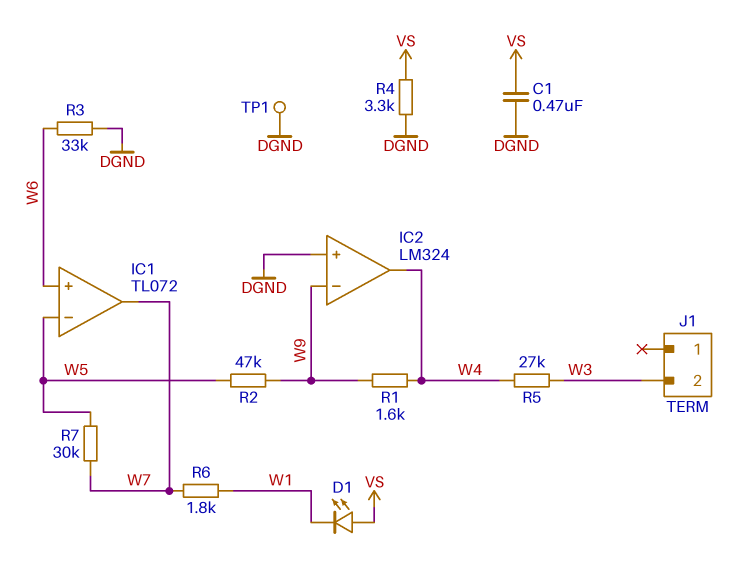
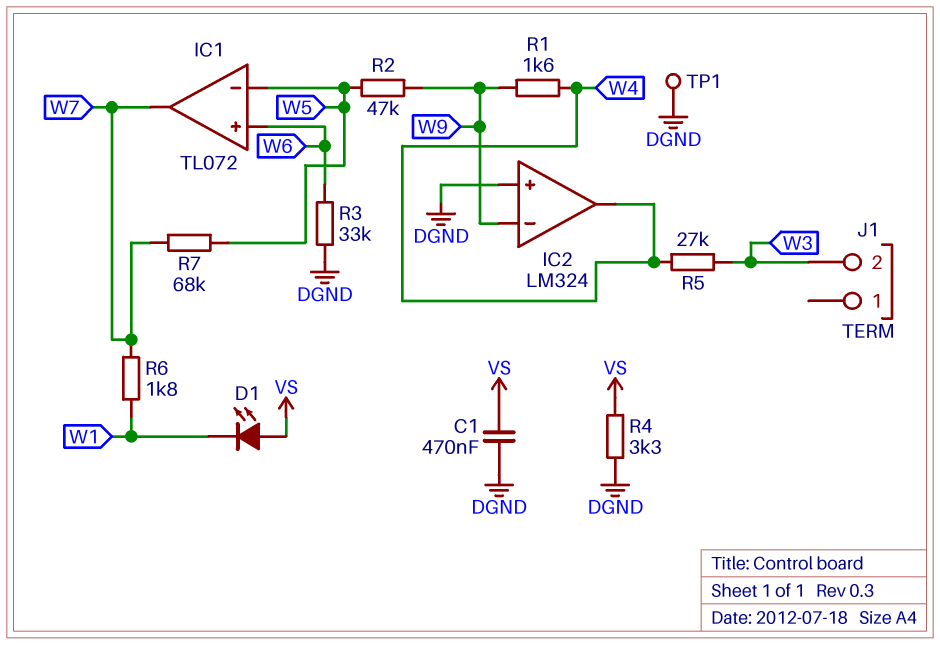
R7: 30k (W5, W7) -> 68k (W5, W7)

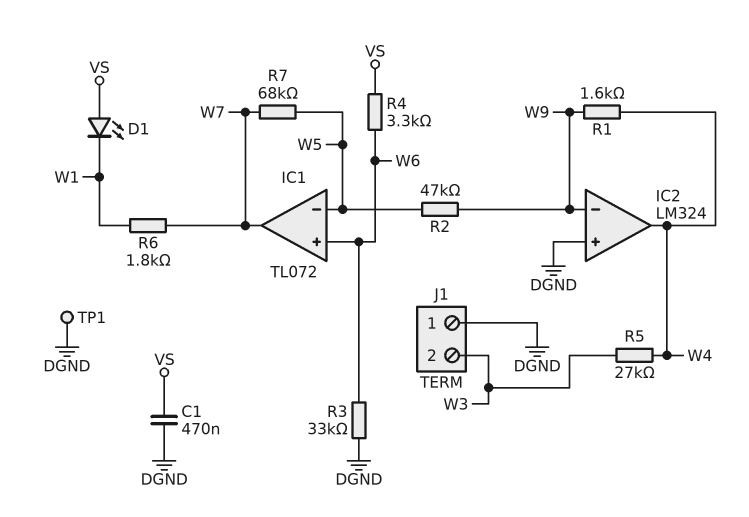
J1 pin 1: none -> DGND
R4: 3.3k (DGND, VS) -> 3.3k (VS, W6)

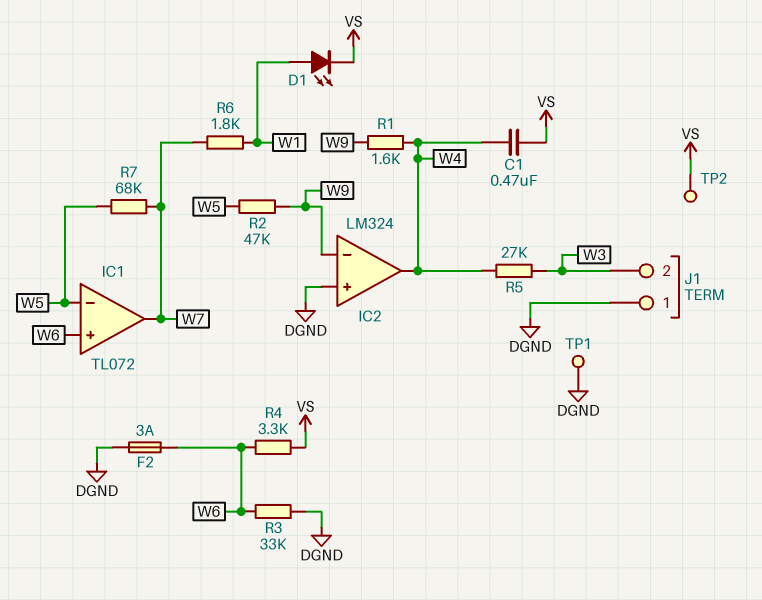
C1: 470nF (DGND, VS) -> 470nF (VS, W4)
D1: LED (A VS, K W1) -> LED (A W1, K VS)
F2: none -> 3A (DGND, W6)
TP2: none -> test point (VS)

